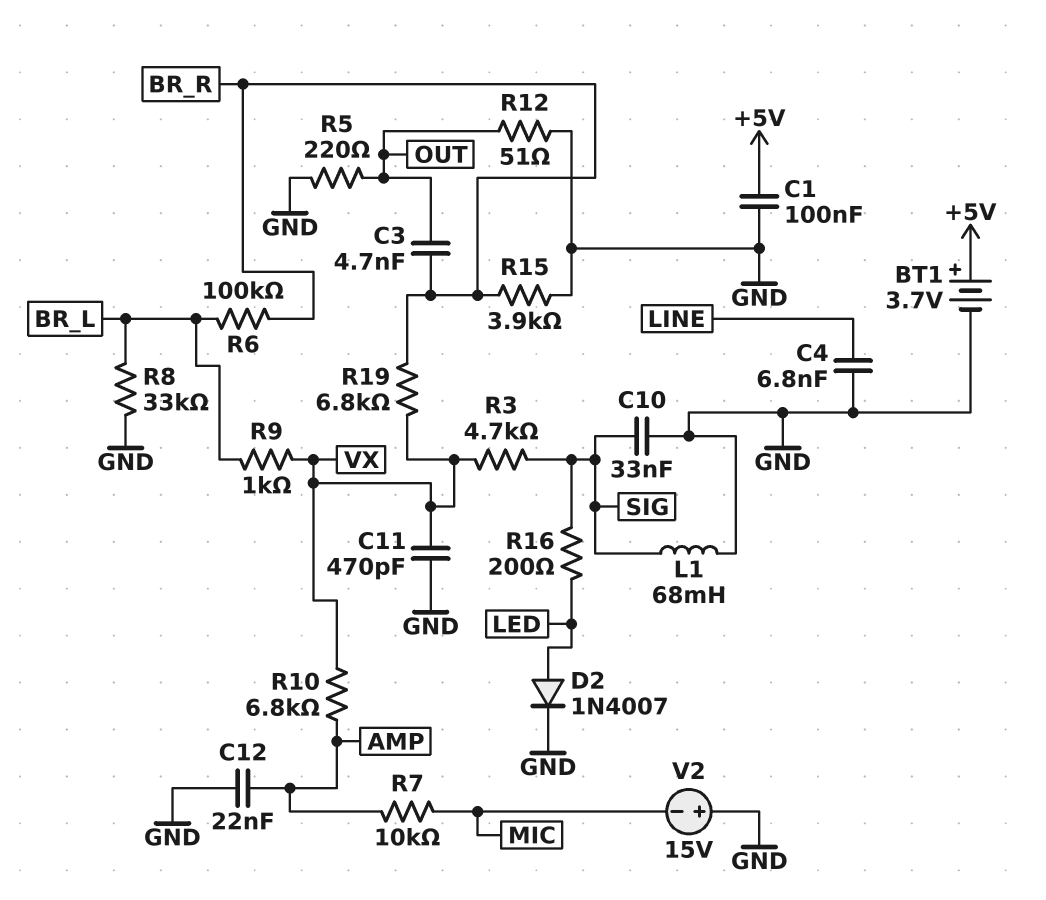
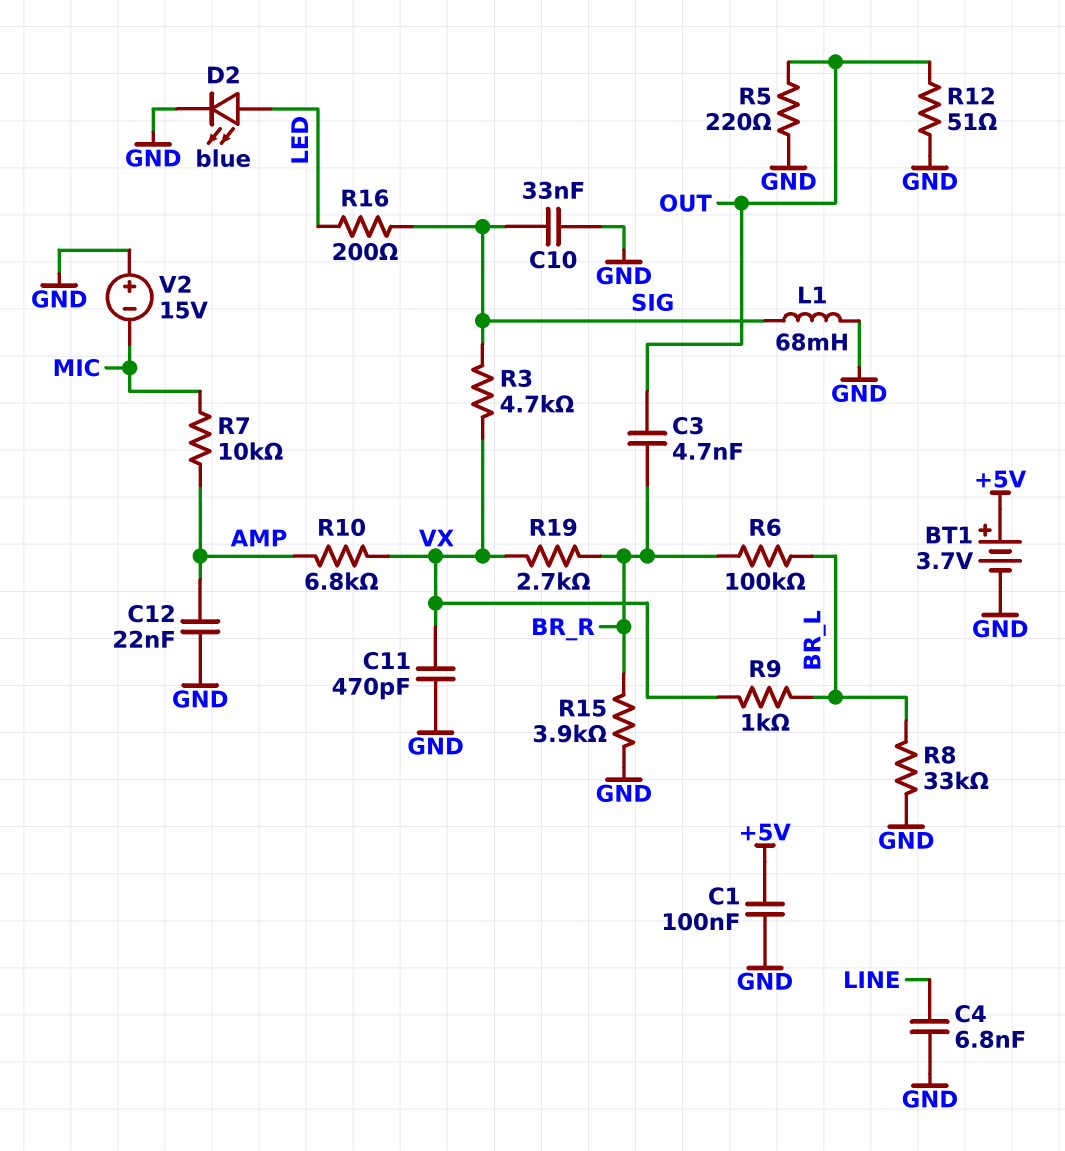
D2: diode 1N4007 (A LED, K GND) -> LED blue (A LED, K GND)
R19: 6.8k (BR_R, VX) -> 2.7k (BR_R, VX)

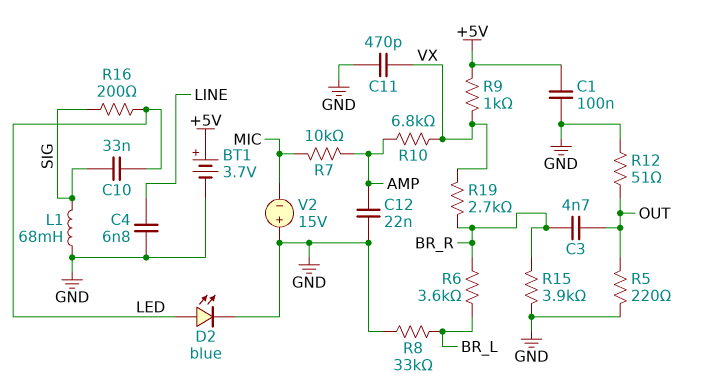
C10: 33nF (GND, SIG) -> 33nF (LED, SIG)
R3: 4.7k (SIG, VX) -> none
R6: 100k (BR_L, BR_R) -> 3.6k (BR_L, BR_R)
R9: 1k (BR_L, VX) -> 1k (+5V, VX)

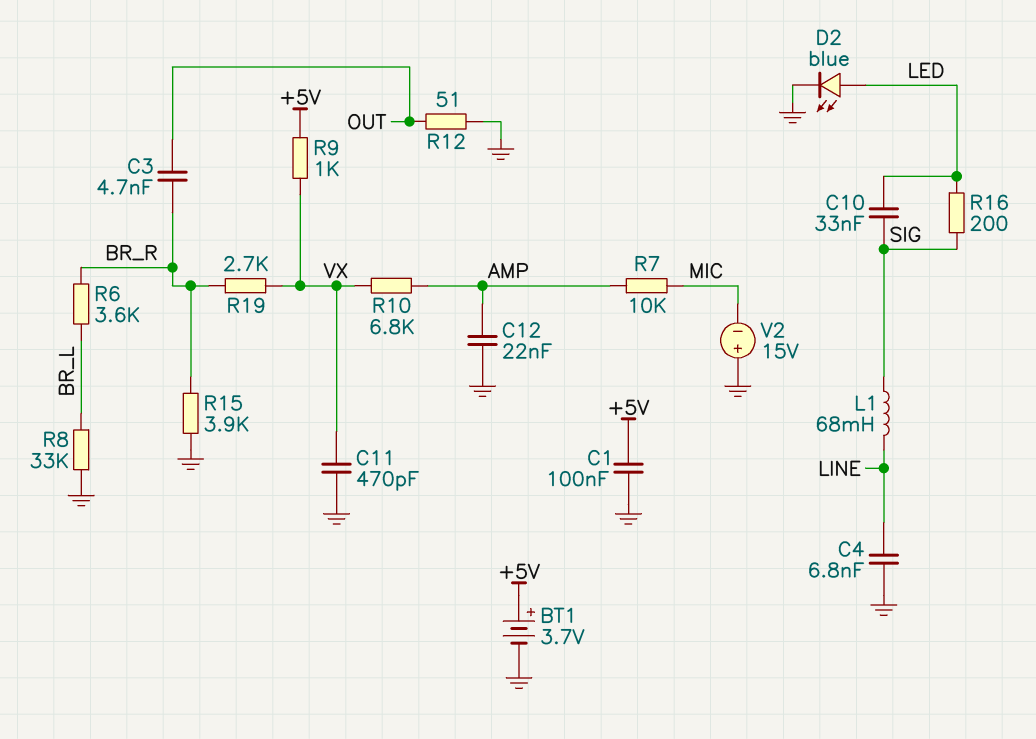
L1: 68mH (GND, SIG) -> 68mH (LINE, SIG)
R5: 220 (GND, OUT) -> none

